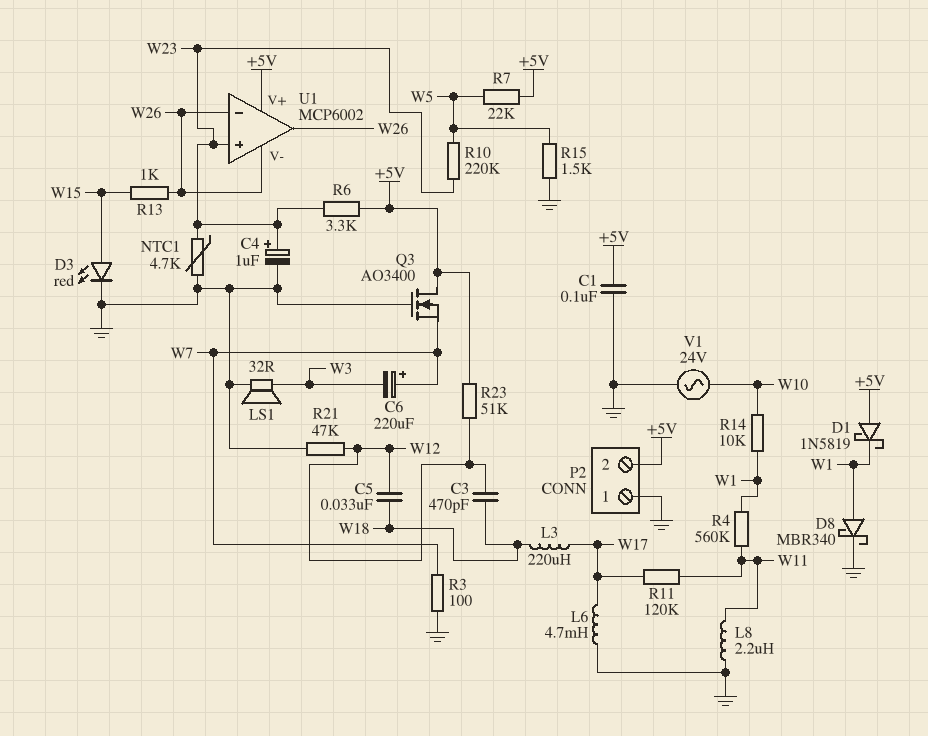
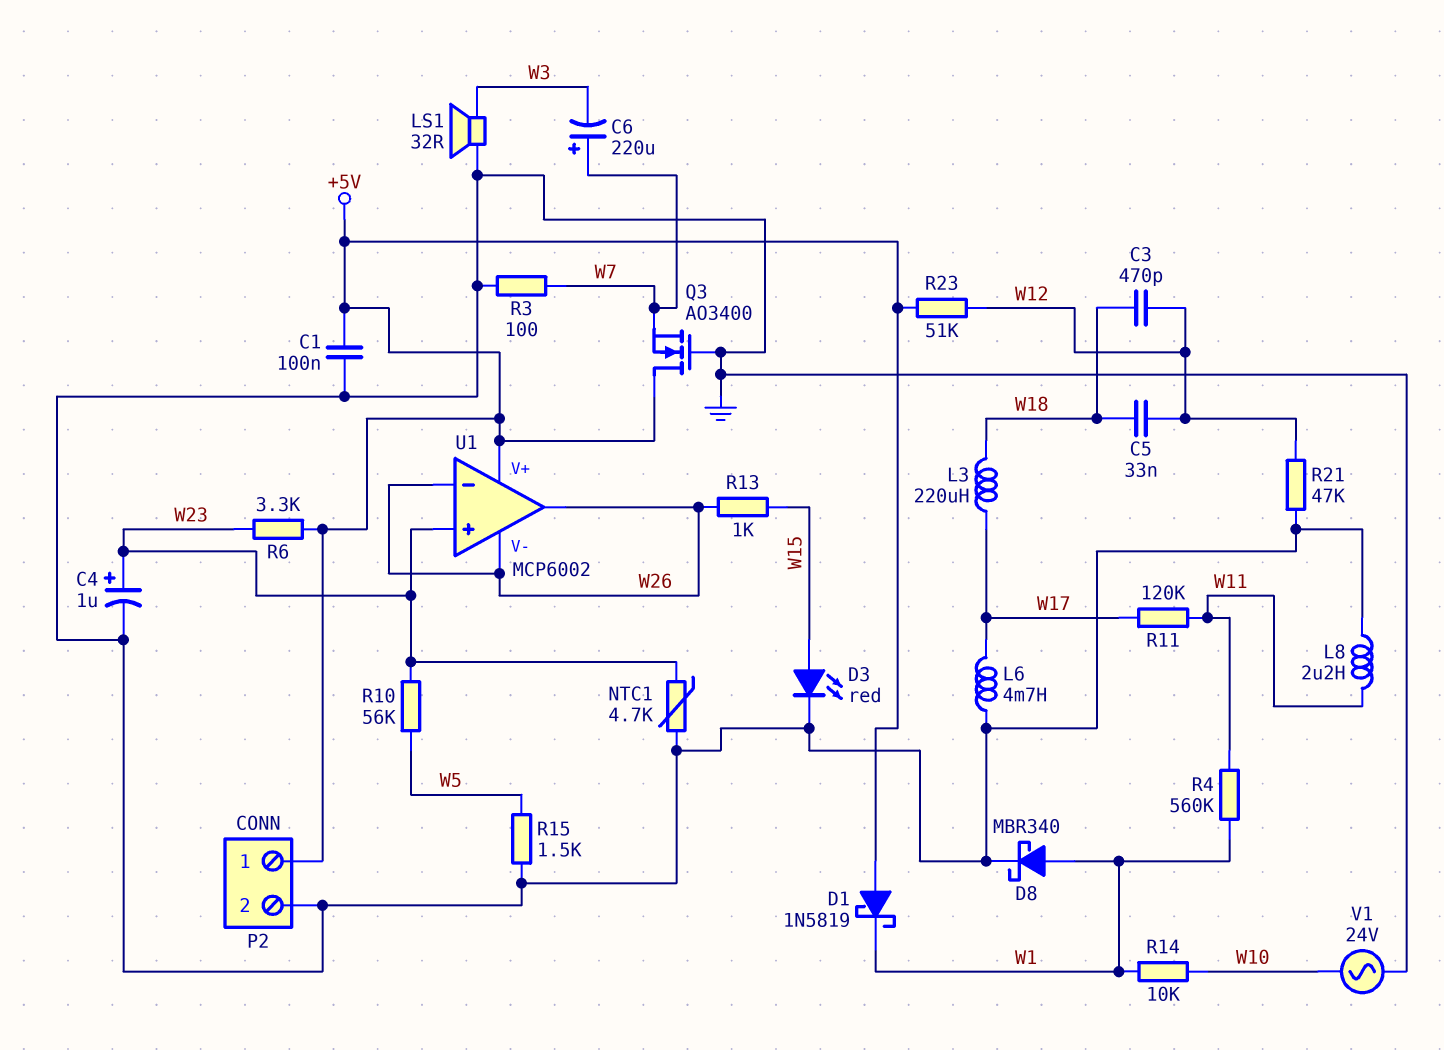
P2 pin 1: GND -> +5V
P2 pin 2: +5V -> GND
R7: 22k (+5V, W5) -> none
R10: 220k (W5, W23) -> 56k (W5, W23)

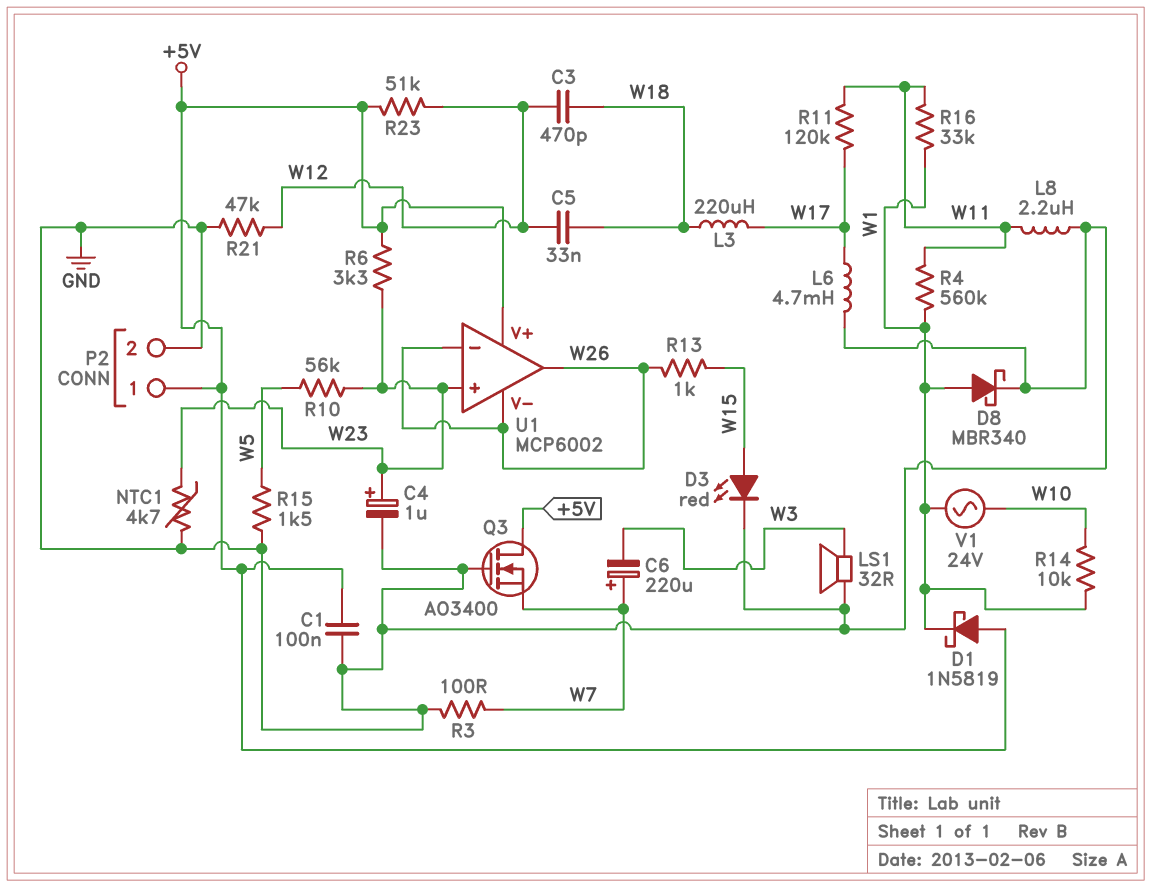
R16: none -> 33k (W1, W11)
V1: AC 24V (GND, W10) -> AC 24V (W1, W10)

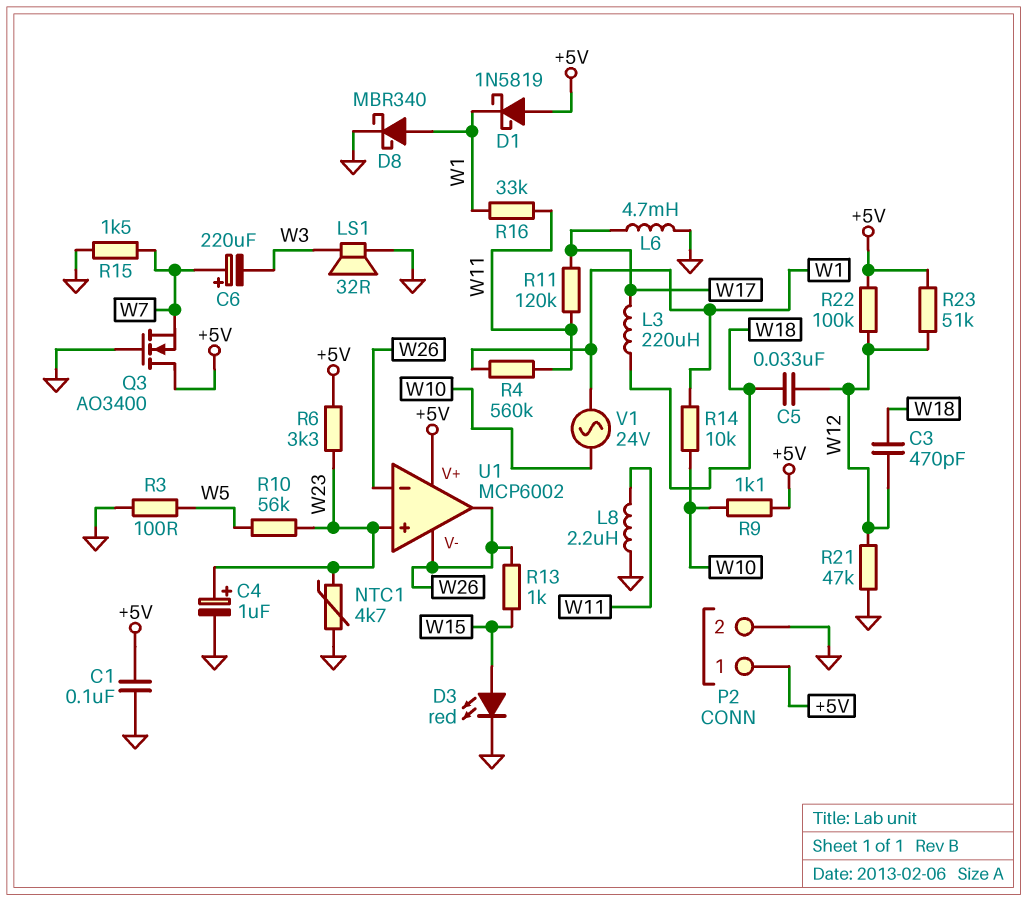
R3: 100 (GND, W7) -> 100 (GND, W5)
R9: none -> 1.1k (+5V, W10)
R15: 1.5k (GND, W5) -> 1.5k (GND, W7)
R22: none -> 100k (+5V, W12)

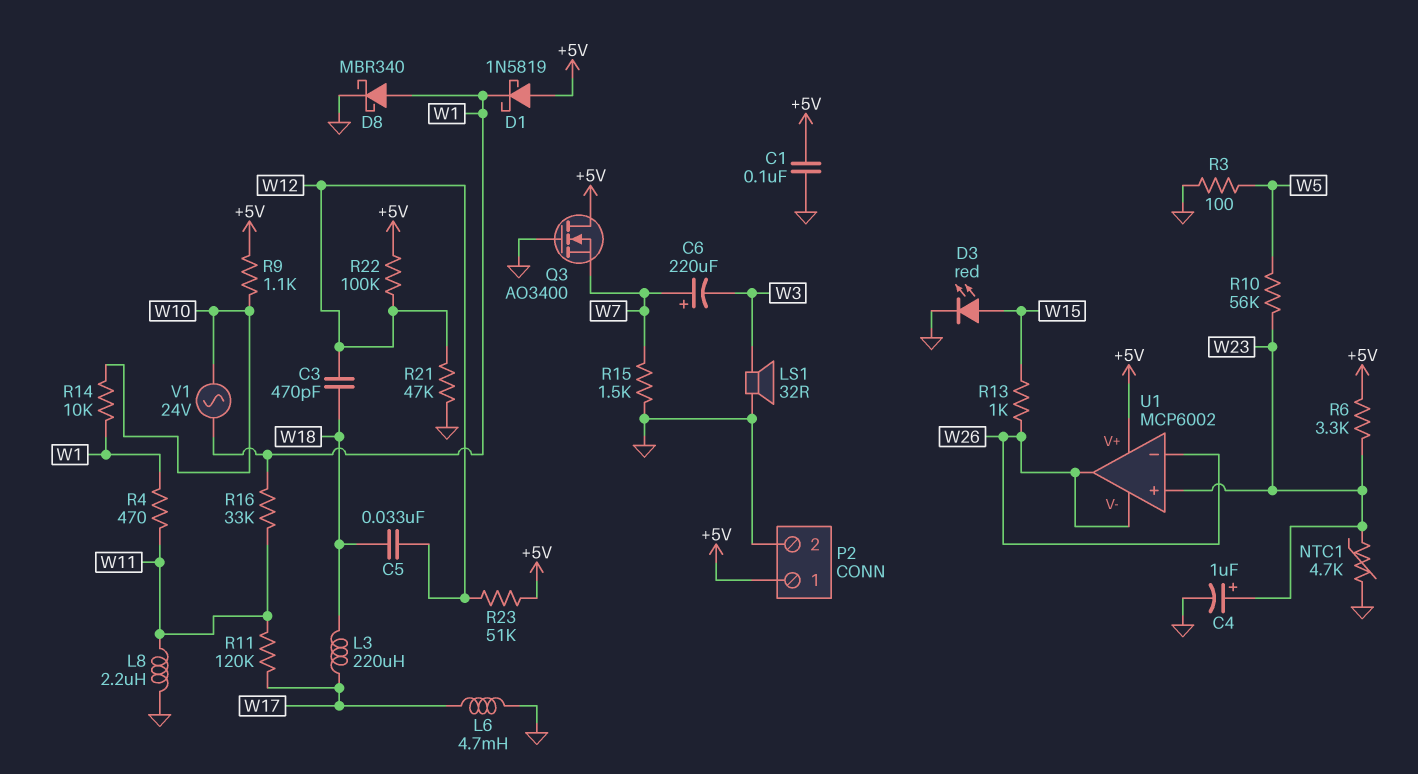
R4: 560k (W1, W11) -> 470 (W1, W11)

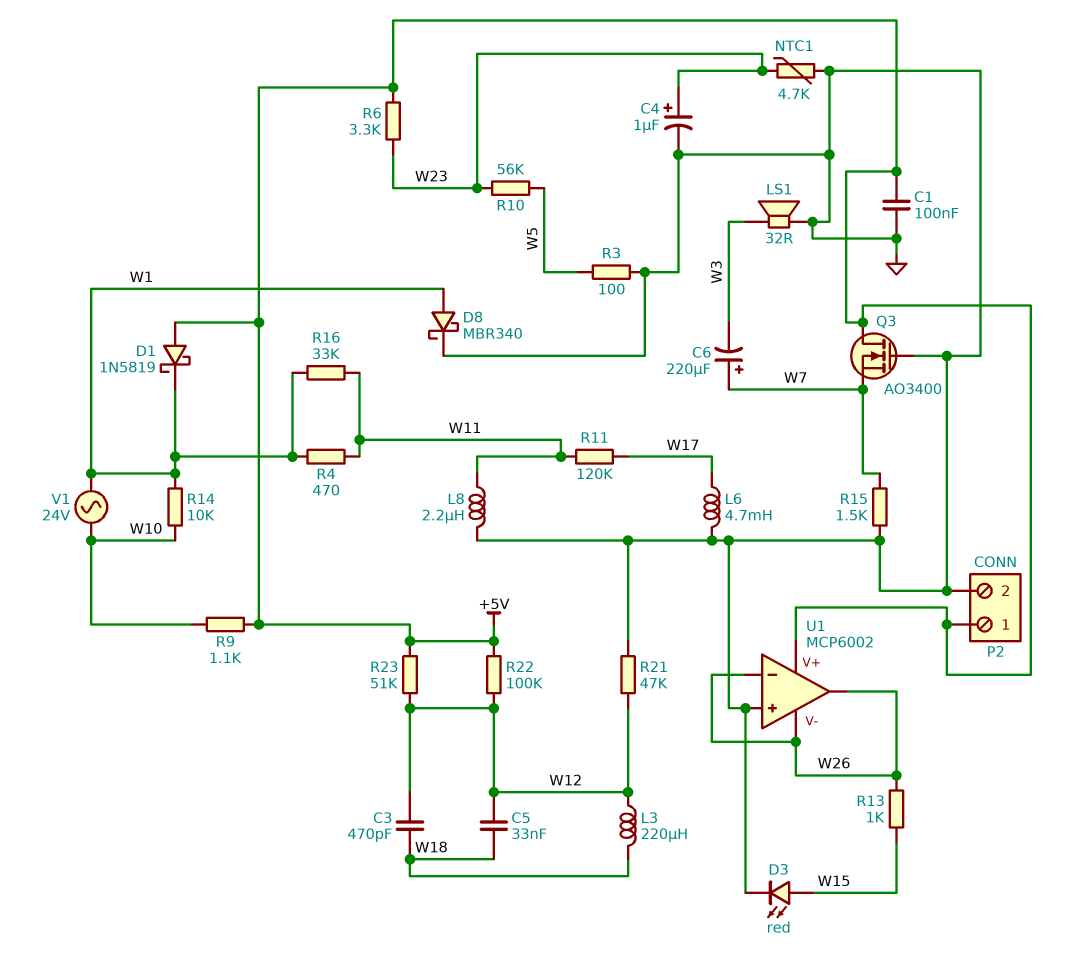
L3: 220uH (W17, W18) -> 220uH (W12, W18)
U1 pin in+: W23 -> GND

